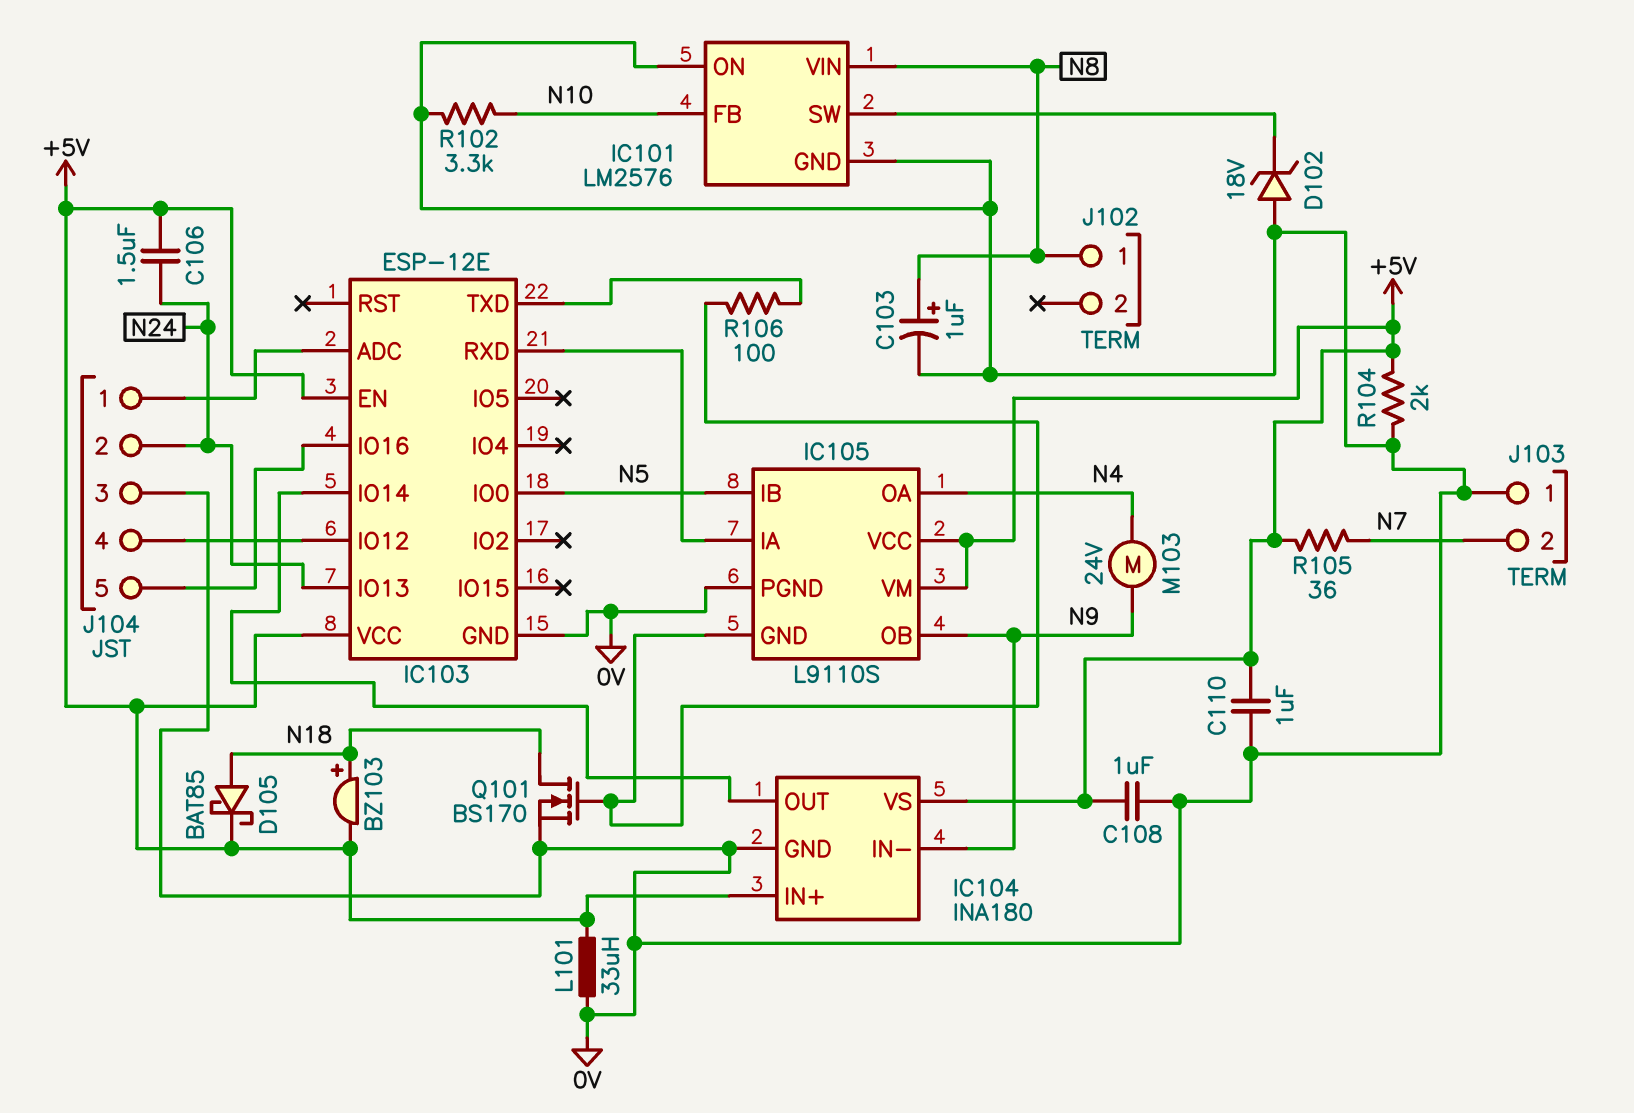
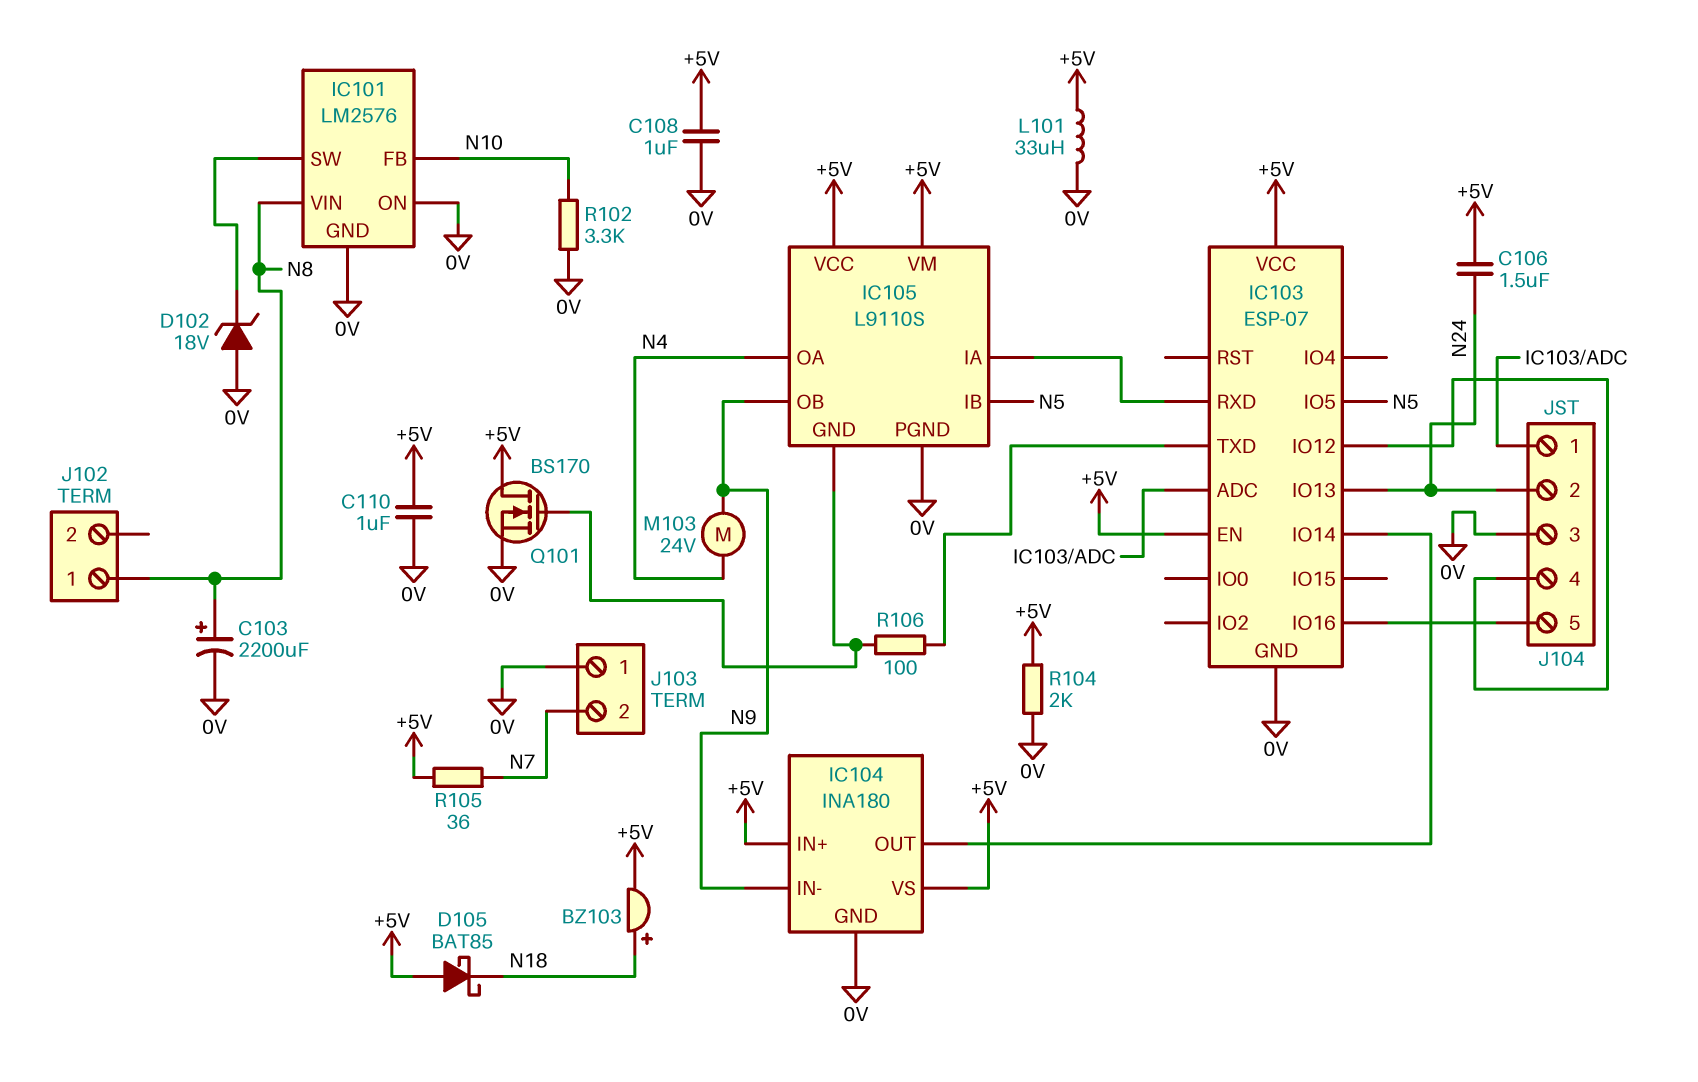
C103: 1uF (plus N8, minus 0V) -> 2200uF (plus N8, minus 0V)
D105: schottky BAT85 (A N18, K +5V) -> schottky BAT85 (A +5V, K N18)
IC103: ESP-12E -> ESP-07
IC103 pin IO0: N5 -> none
IC103 pin IO5: none -> N5
Q101: NMOS BS170 (G IC105/GND, D N18, S 0V) -> NMOS BS170 (G IC105/GND, D +5V, S 0V)

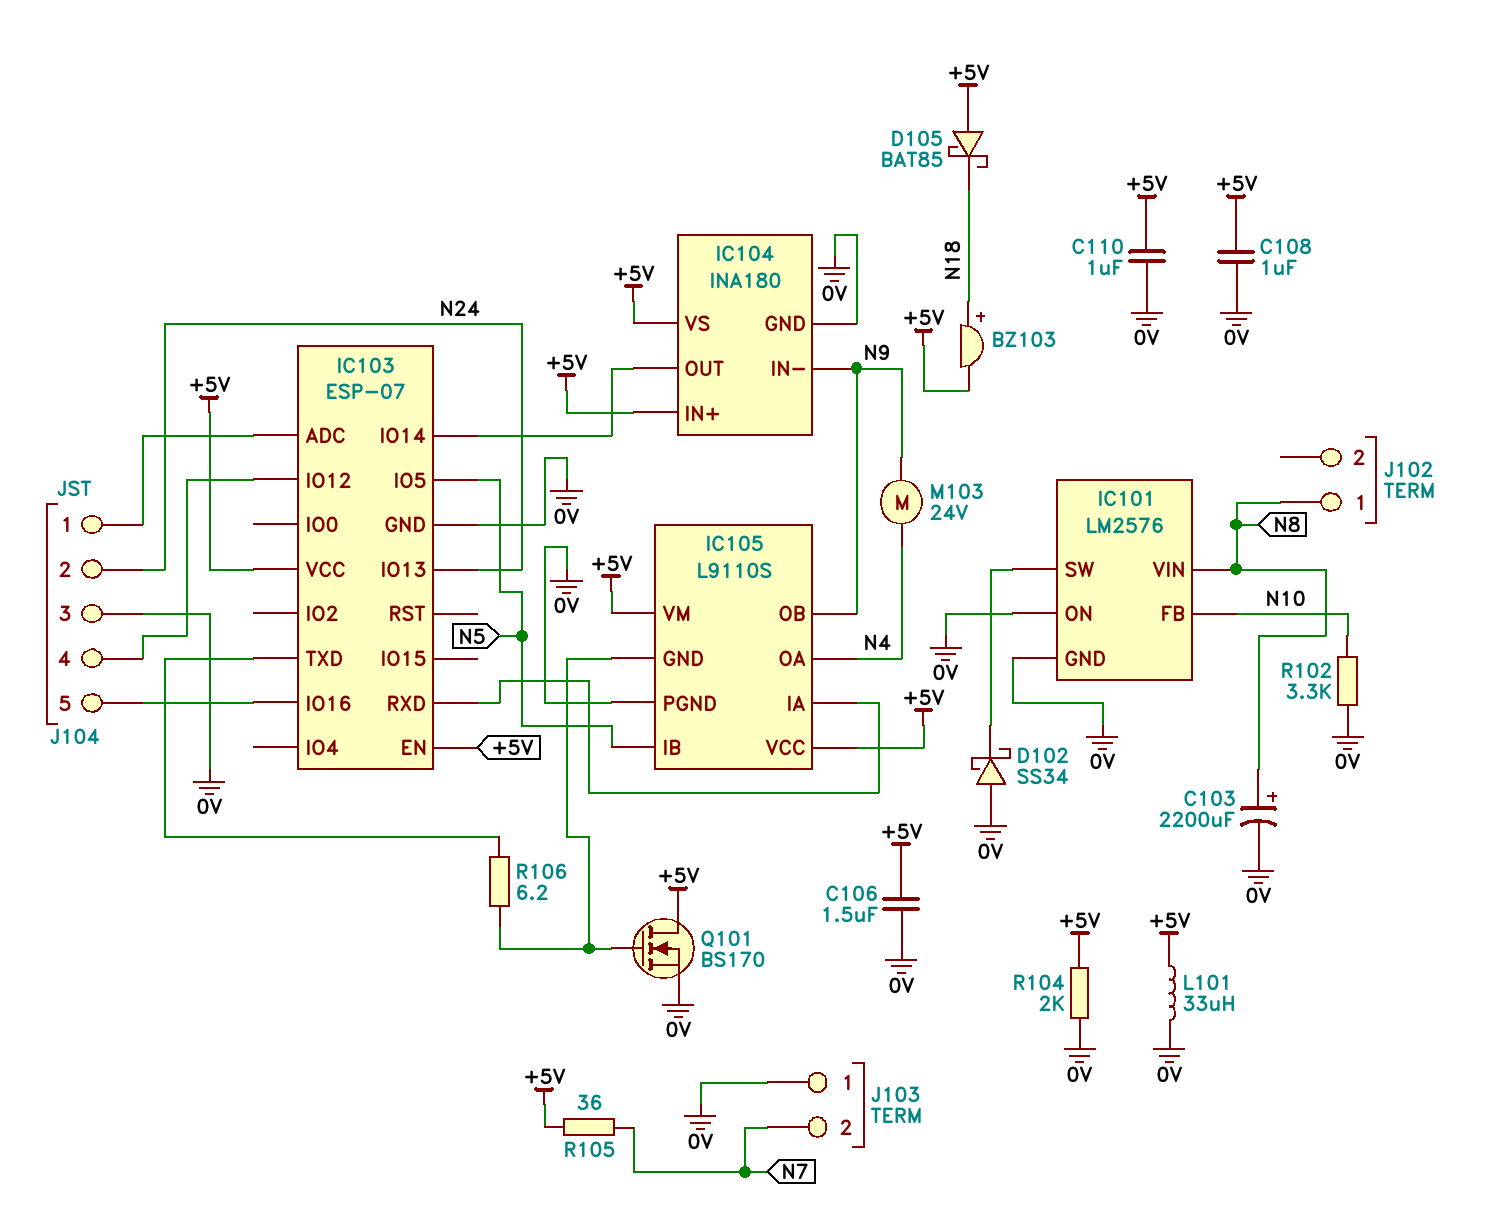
C106: 1.5uF (+5V, N24) -> 1.5uF (+5V, 0V)
D102: zener 18V (A 0V, K IC101/SW) -> schottky SS34 (A 0V, K IC101/SW)
R106: 100 (IC103/TXD, IC105/GND) -> 6.2 (IC103/TXD, IC105/GND)

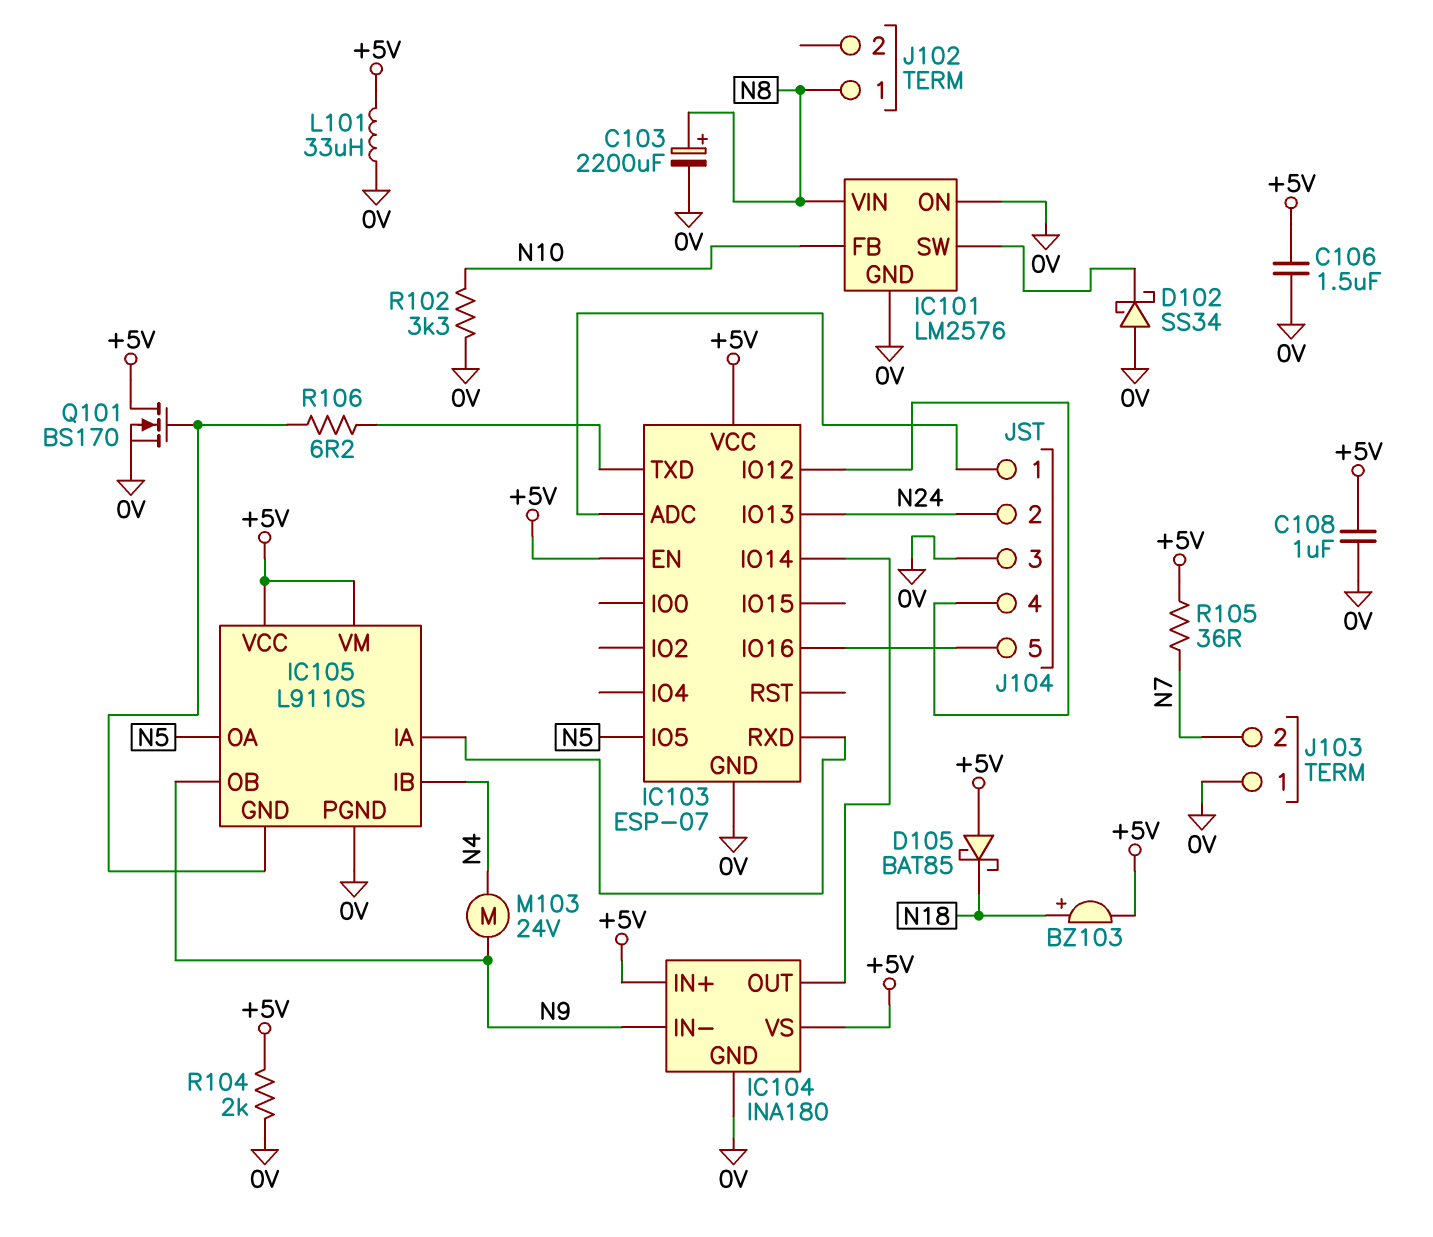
C110: 1uF (+5V, 0V) -> none
IC105 pin IB: N5 -> N4
IC105 pin OA: N4 -> N5

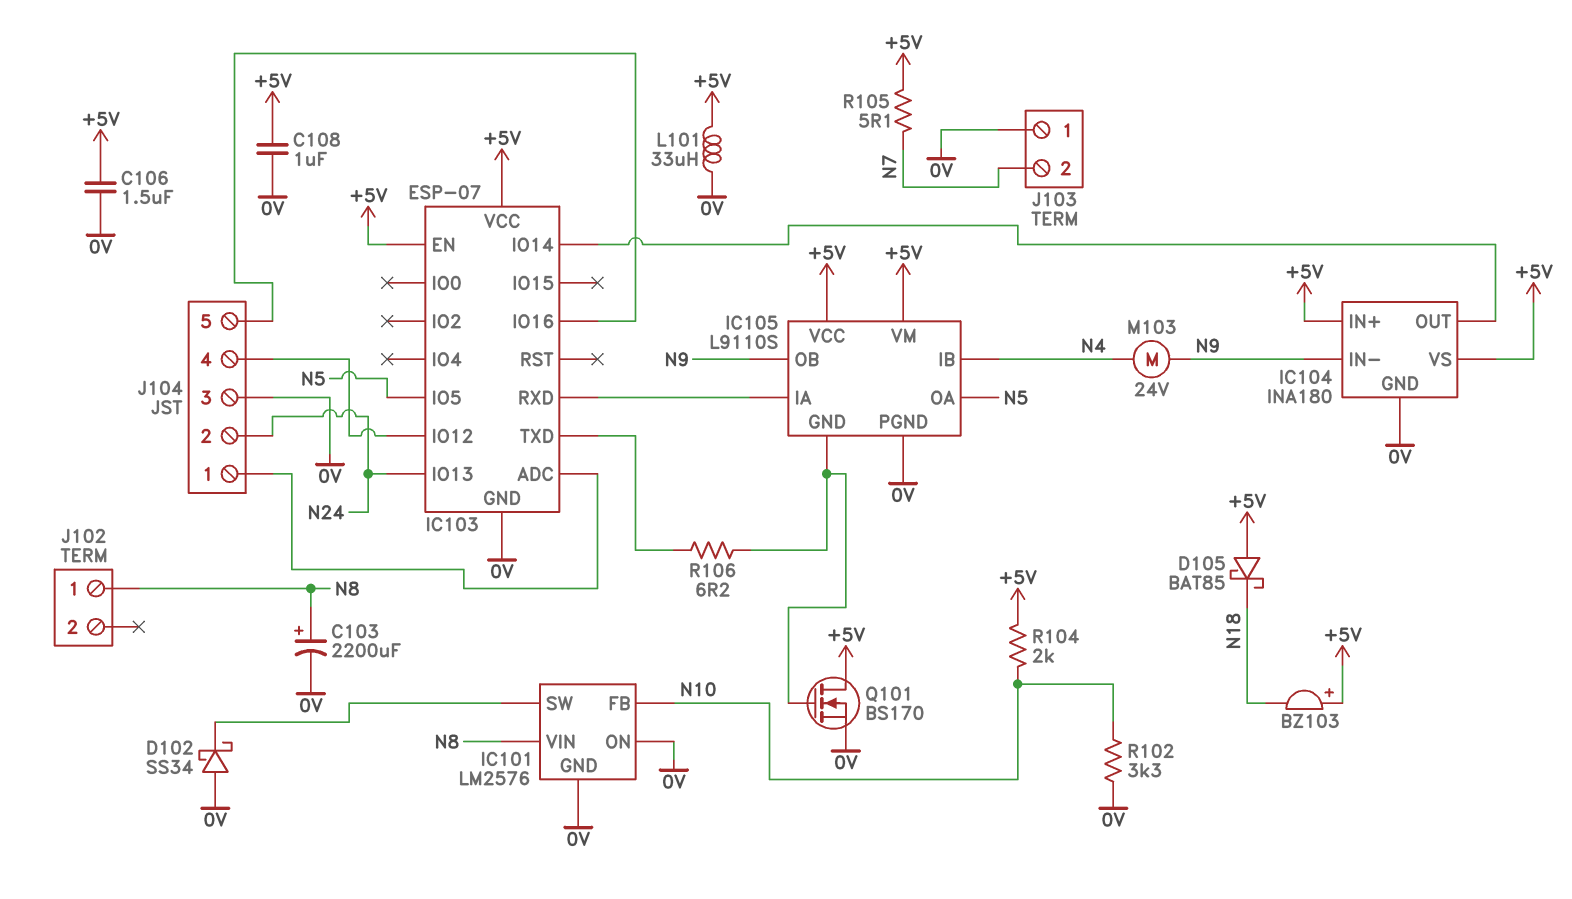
BZ103: buzzer (plus N18, minus +5V) -> buzzer (plus +5V, minus N18)
R104: 2k (+5V, 0V) -> 2k (+5V, N10)
R105: 36 (+5V, N7) -> 5.1 (+5V, N7)

